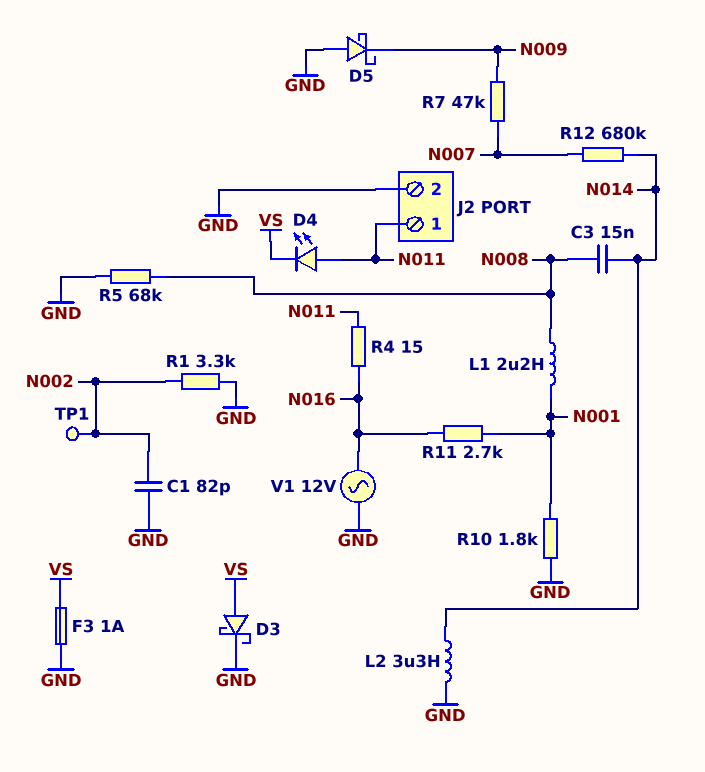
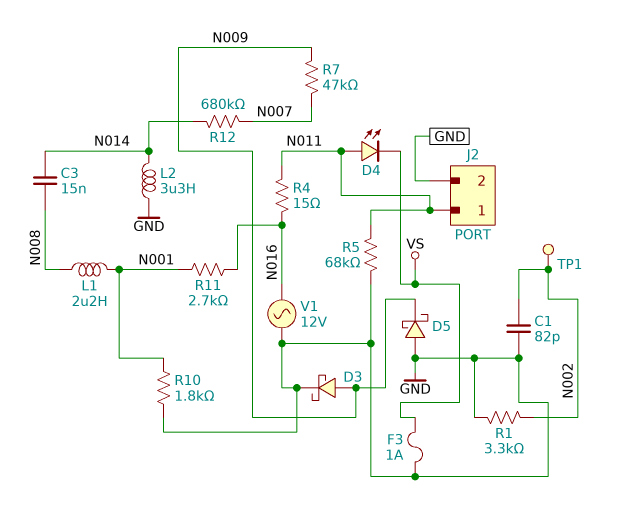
D3: schottky (A VS, K GND) -> schottky (A N009, K GND)
R5: 68k (GND, N008) -> 68k (GND, N011)

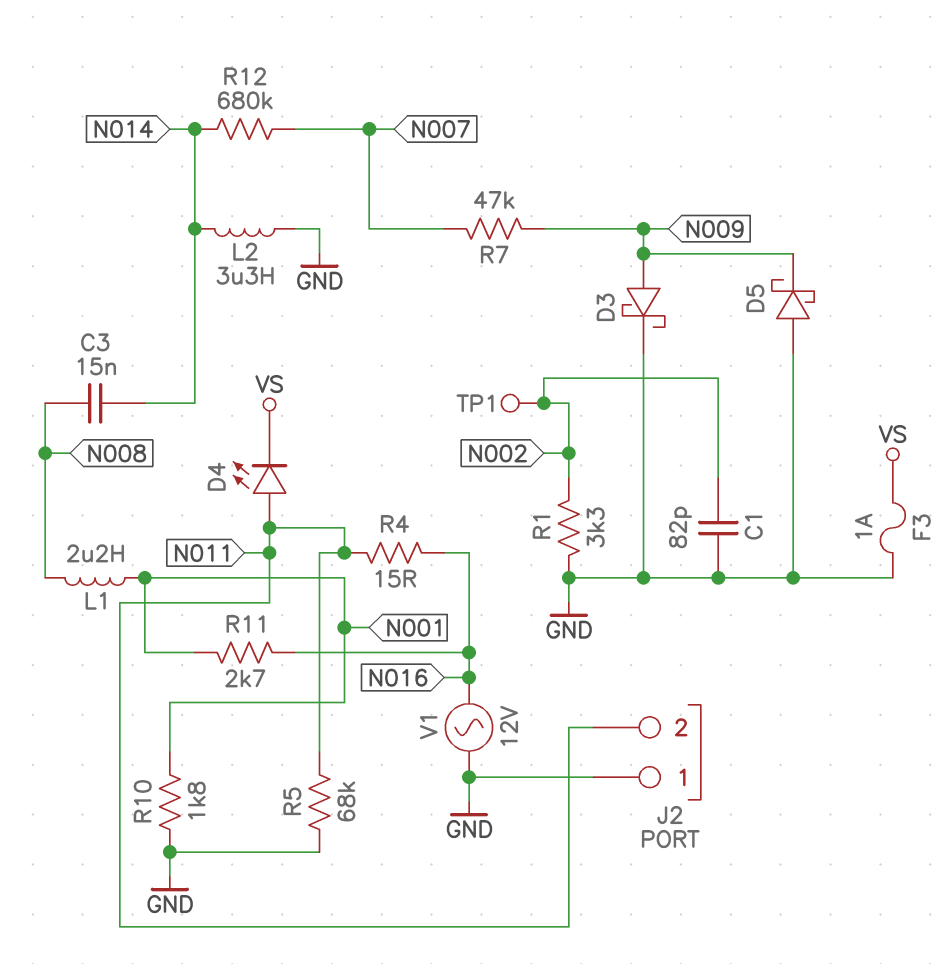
J2 pin 1: N011 -> GND
J2 pin 2: GND -> N011

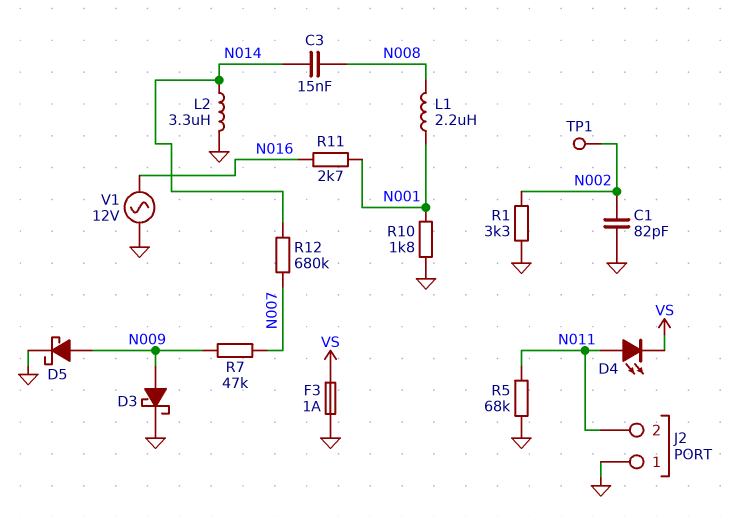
D5: schottky (A GND, K N009) -> schottky (A N009, K GND)
R4: 15 (N011, N016) -> none

